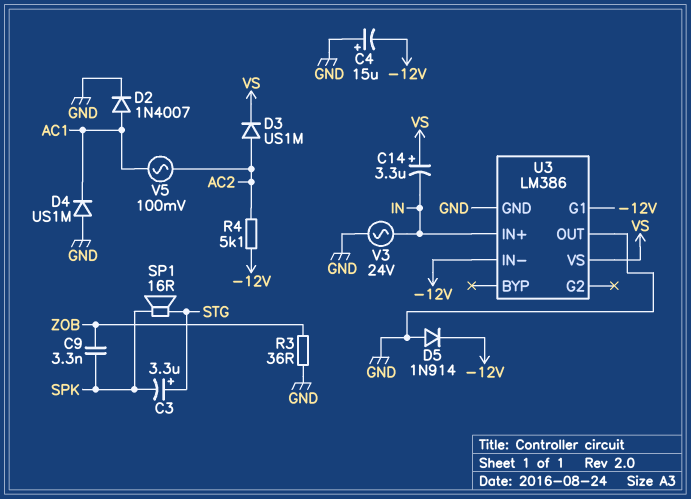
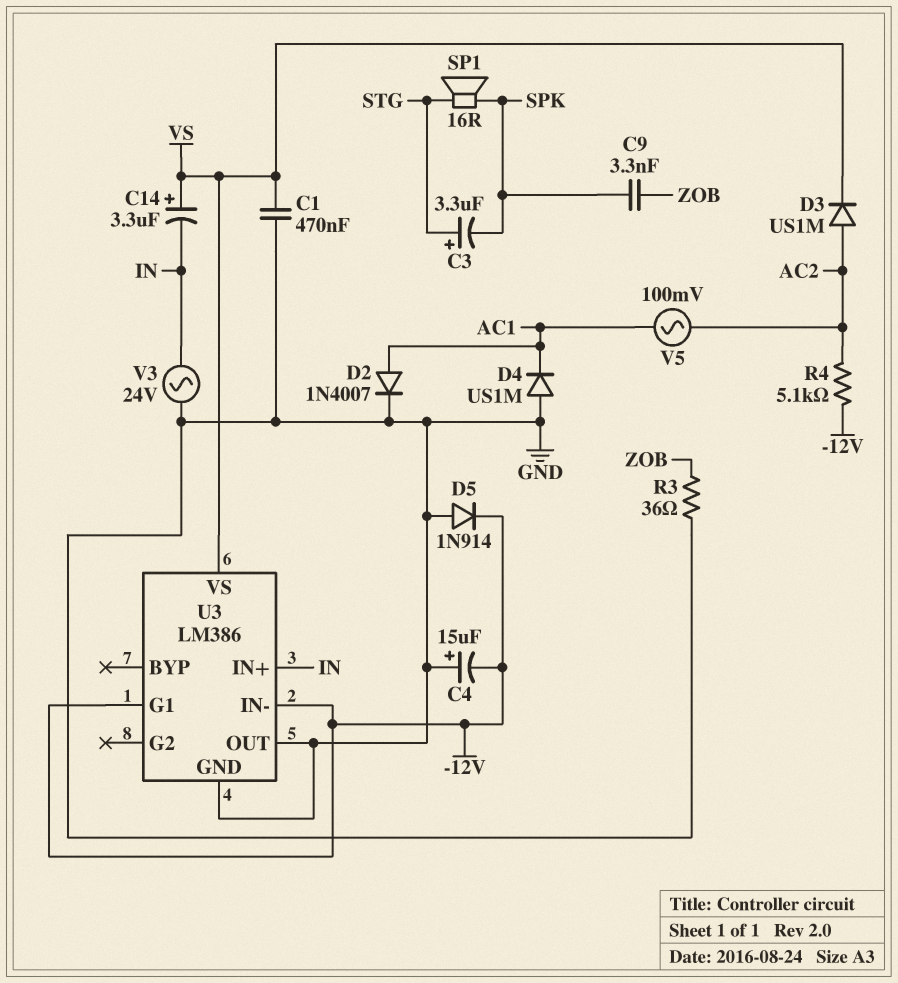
C1: none -> 470nF (GND, VS)

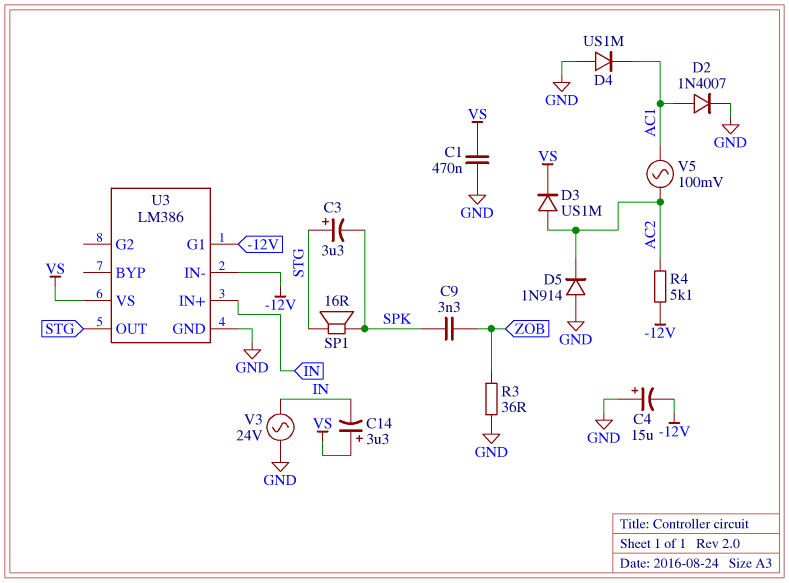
D5: diode 1N914 (A GND, K -12V) -> diode 1N914 (A GND, K AC2)
U3 pin OUT: GND -> STG

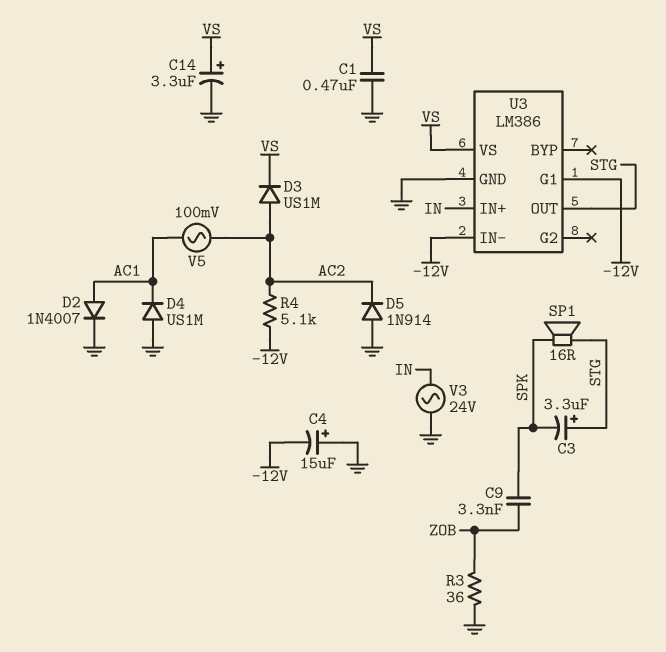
C14: 3.3uF (plus VS, minus IN) -> 3.3uF (plus VS, minus GND)

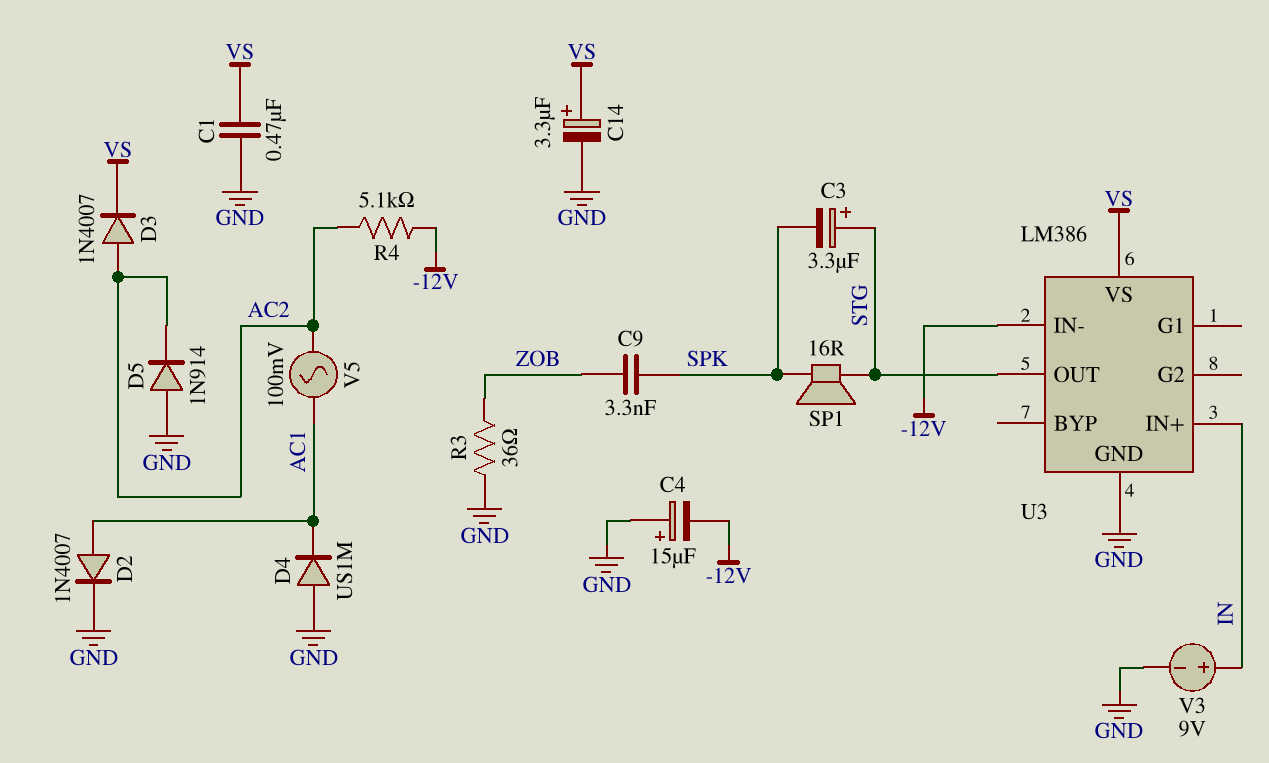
D3: diode US1M (A AC2, K VS) -> diode 1N4007 (A AC2, K VS)
U3 pin G1: -12V -> none
V3: AC 24V (GND, IN) -> 9V (plus IN, minus GND)

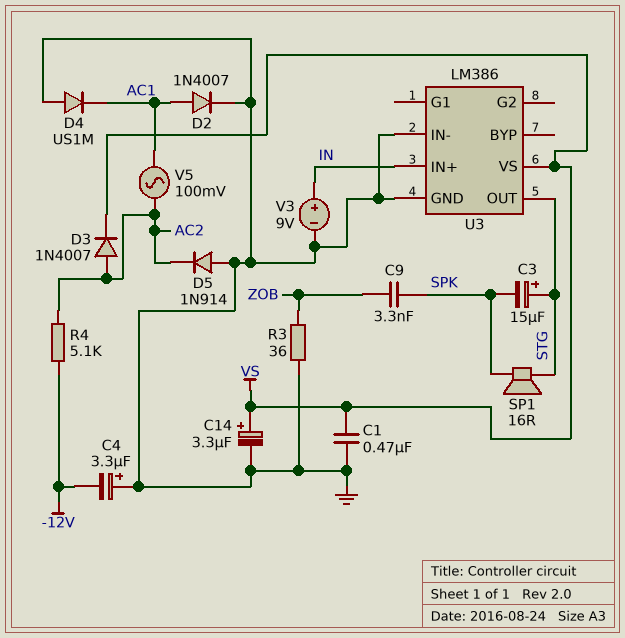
C3: 3.3uF (plus STG, minus SPK) -> 15uF (plus STG, minus SPK)
C4: 15uF (plus GND, minus -12V) -> 3.3uF (plus GND, minus -12V)
U3 pin IN-: -12V -> GND

